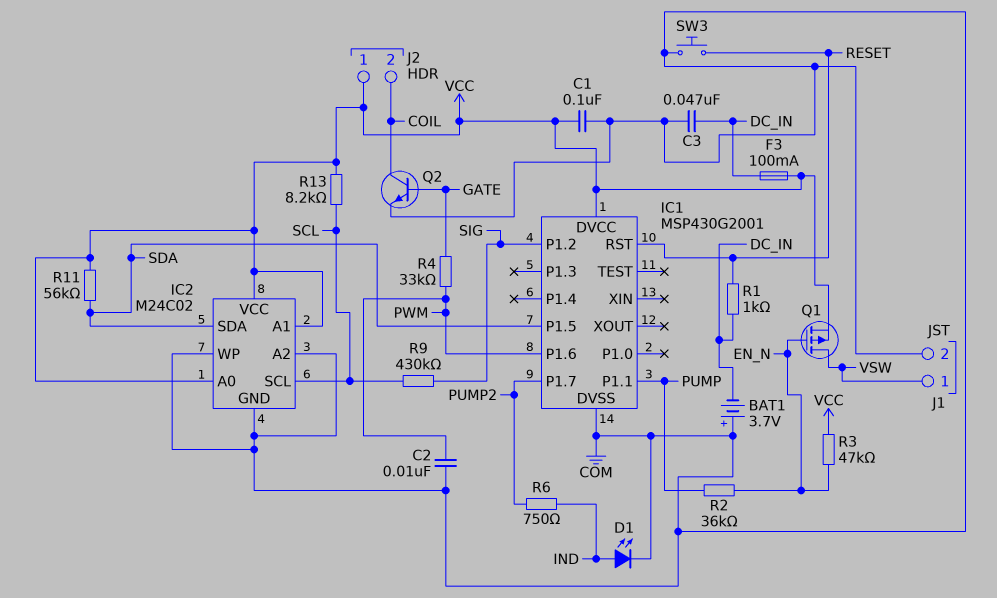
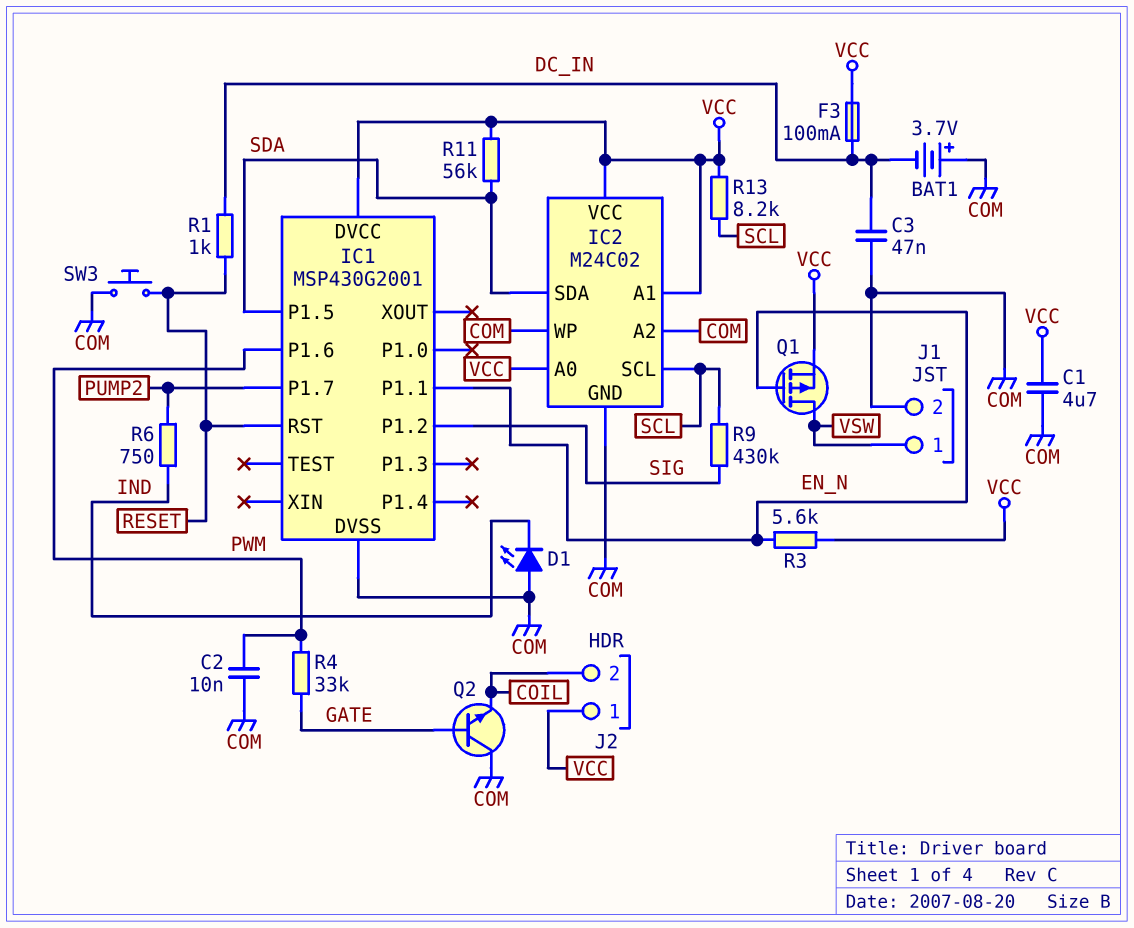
C1: 100nF (COM, VCC) -> 4.7uF (COM, VCC)
D1: LED (A IND, K COM) -> LED (A COM, K IND)
IC1 pin P1.1: PUMP -> EN_N
Q2: NPN (B GATE, C COIL, E COM) -> NPN (B GATE, C COM, E COIL)
R2: 36k (EN_N, PUMP) -> none
R3: 47k (EN_N, VCC) -> 5.6k (EN_N, VCC)

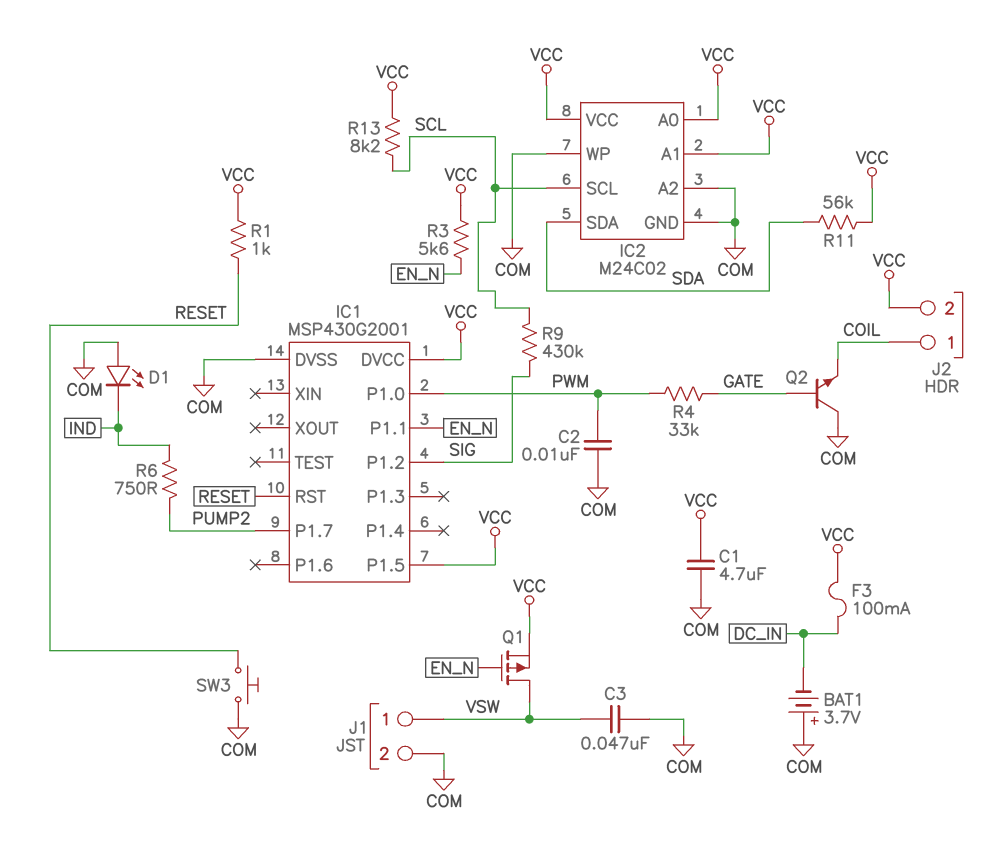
C3: 47nF (COM, DC_IN) -> 47nF (COM, VSW)
IC1 pin P1.0: none -> PWM
IC1 pin P1.5: SDA -> VCC
IC1 pin P1.6: PWM -> none
J2 pin 1: VCC -> COIL
J2 pin 2: COIL -> VCC
R1: 1k (DC_IN, RESET) -> 1k (RESET, VCC)

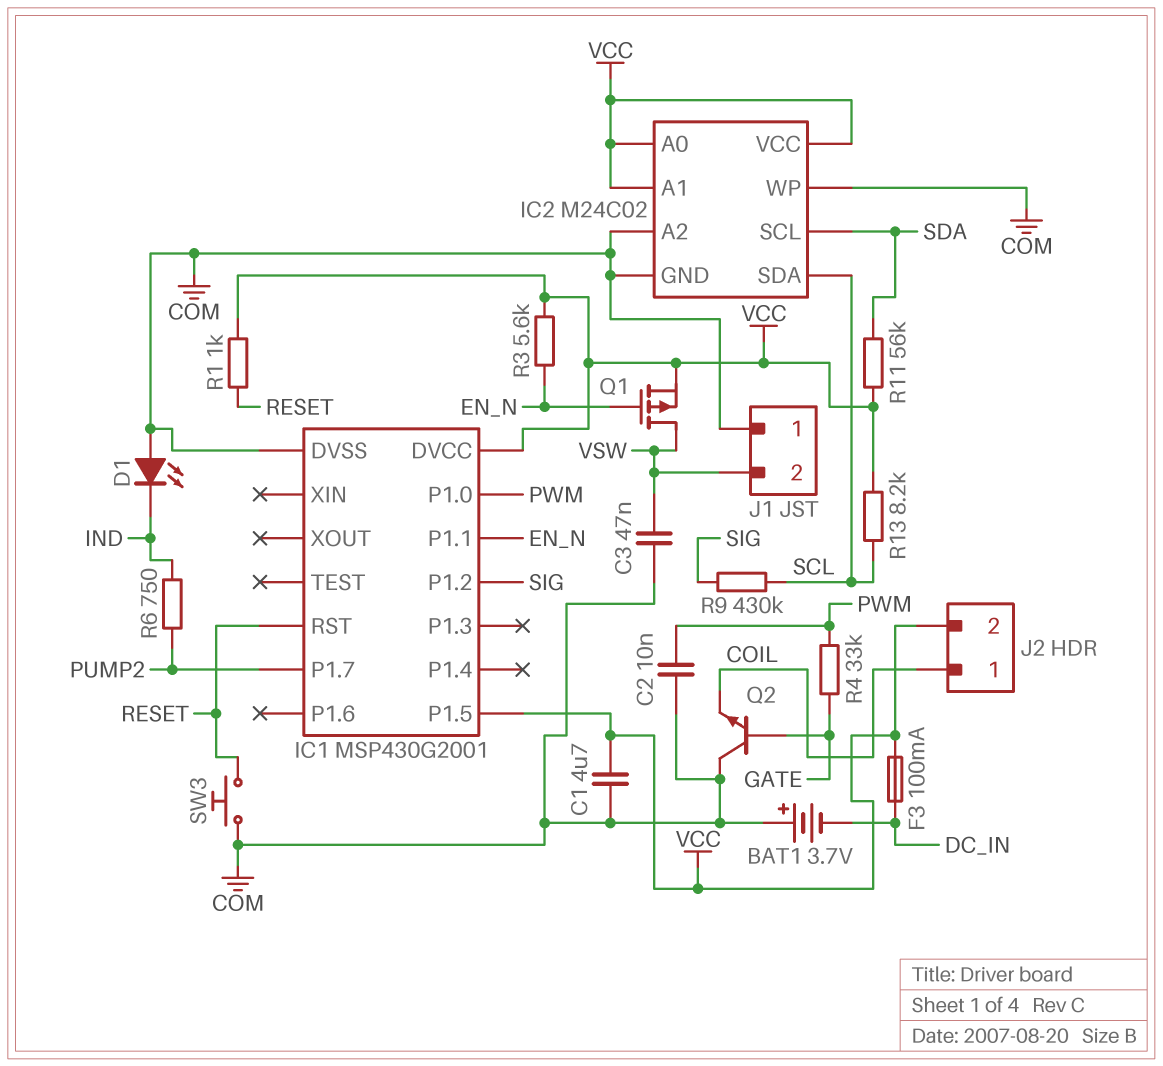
IC2 pin SCL: SCL -> SDA
IC2 pin SDA: SDA -> SCL
J1 pin 1: VSW -> COM
J1 pin 2: COM -> VSW

